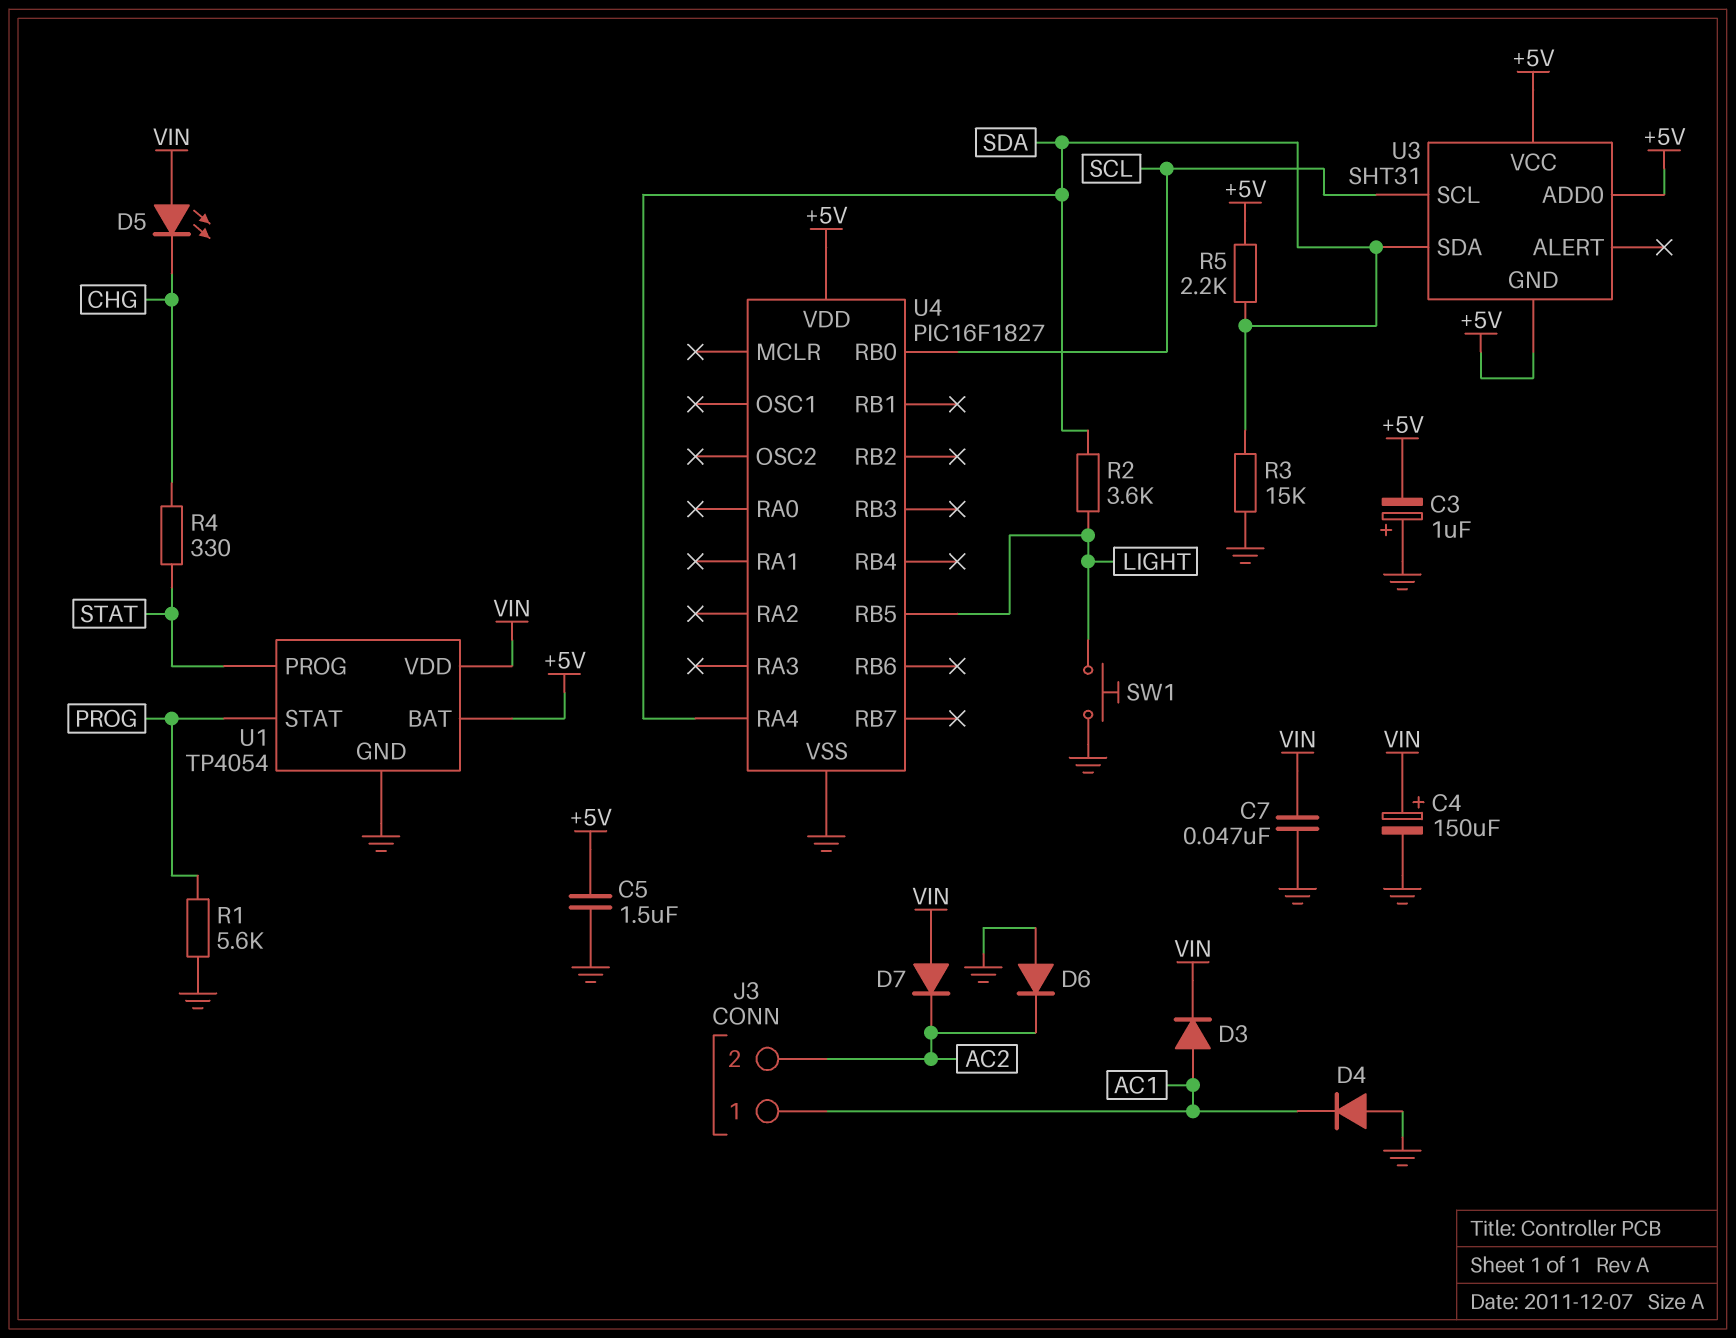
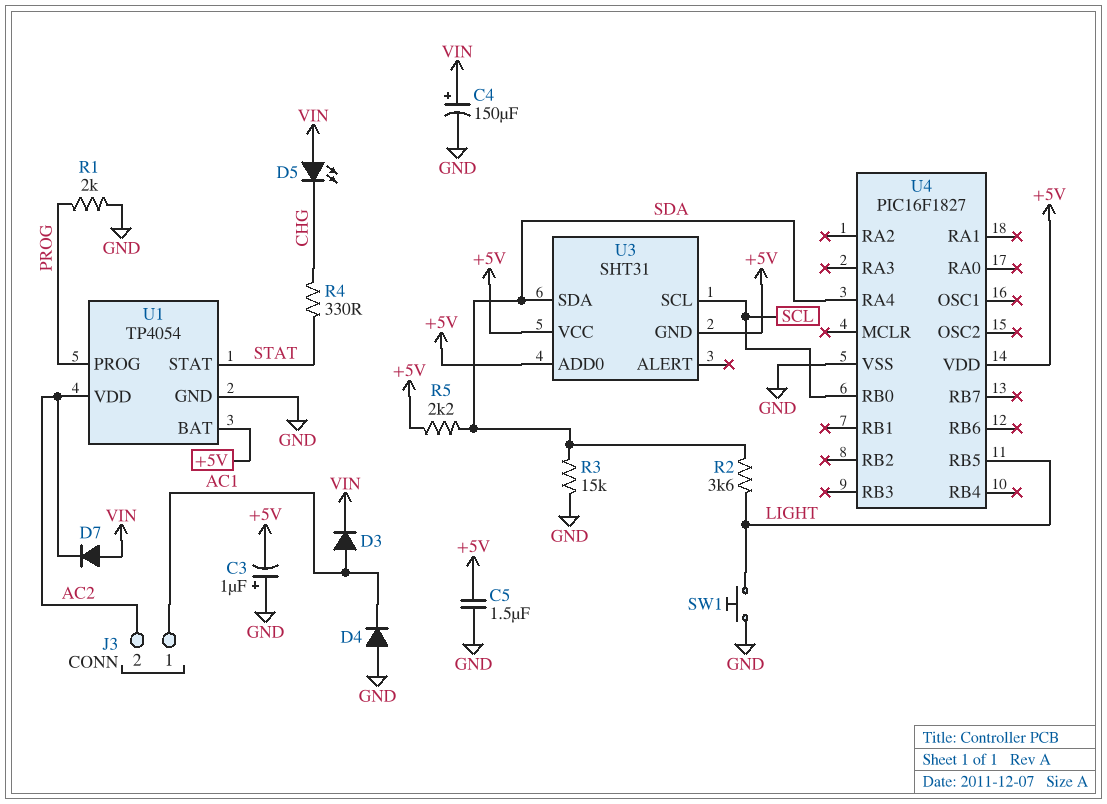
C7: 47nF (GND, VIN) -> none
D6: diode (A GND, K AC2) -> none
R1: 5.6k (GND, PROG) -> 2k (GND, PROG)
U1 pin PROG: STAT -> PROG
U1 pin STAT: PROG -> STAT
U1 pin VDD: VIN -> AC2

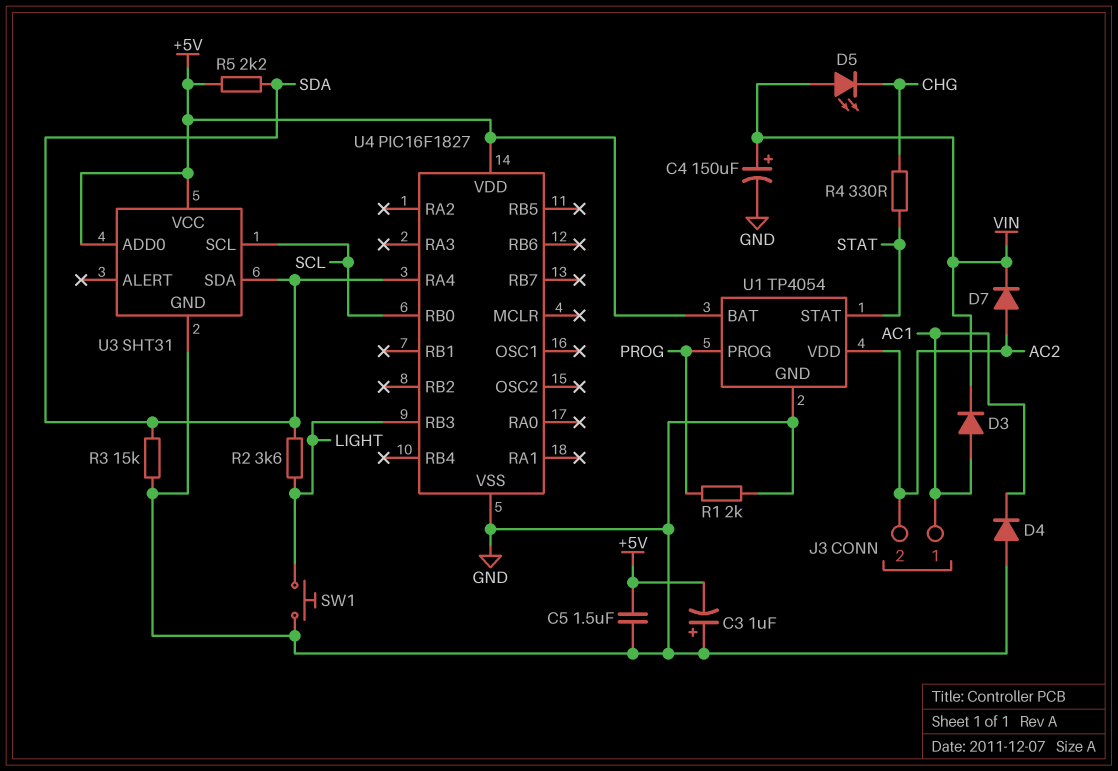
D7: diode (A VIN, K AC2) -> diode (A AC2, K VIN)
U3 pin GND: +5V -> GND
U4 pin RB3: none -> LIGHT
U4 pin RB5: LIGHT -> none

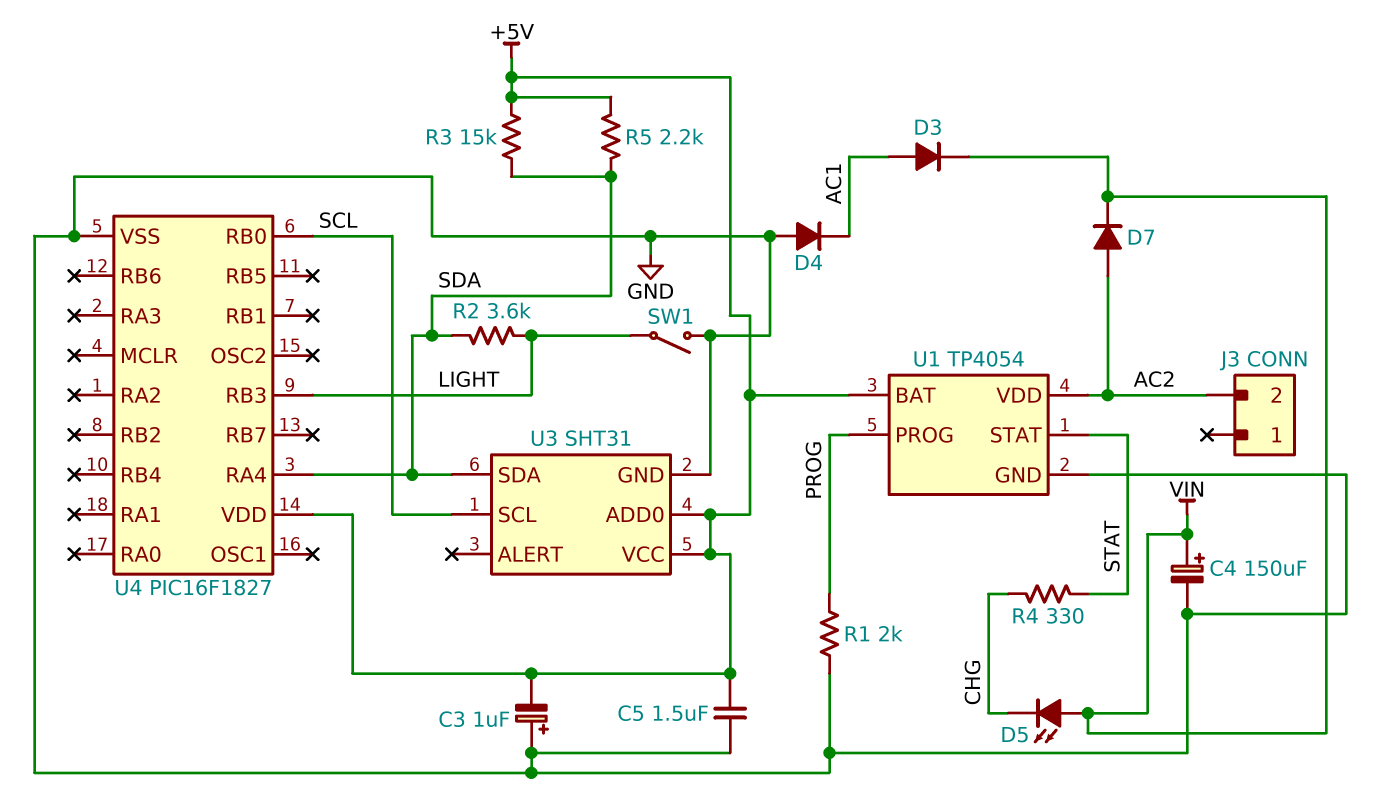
J3 pin 1: AC1 -> none
R3: 15k (GND, SDA) -> 15k (+5V, SDA)
SW1: button (GND, LIGHT) -> switch (GND, LIGHT)

